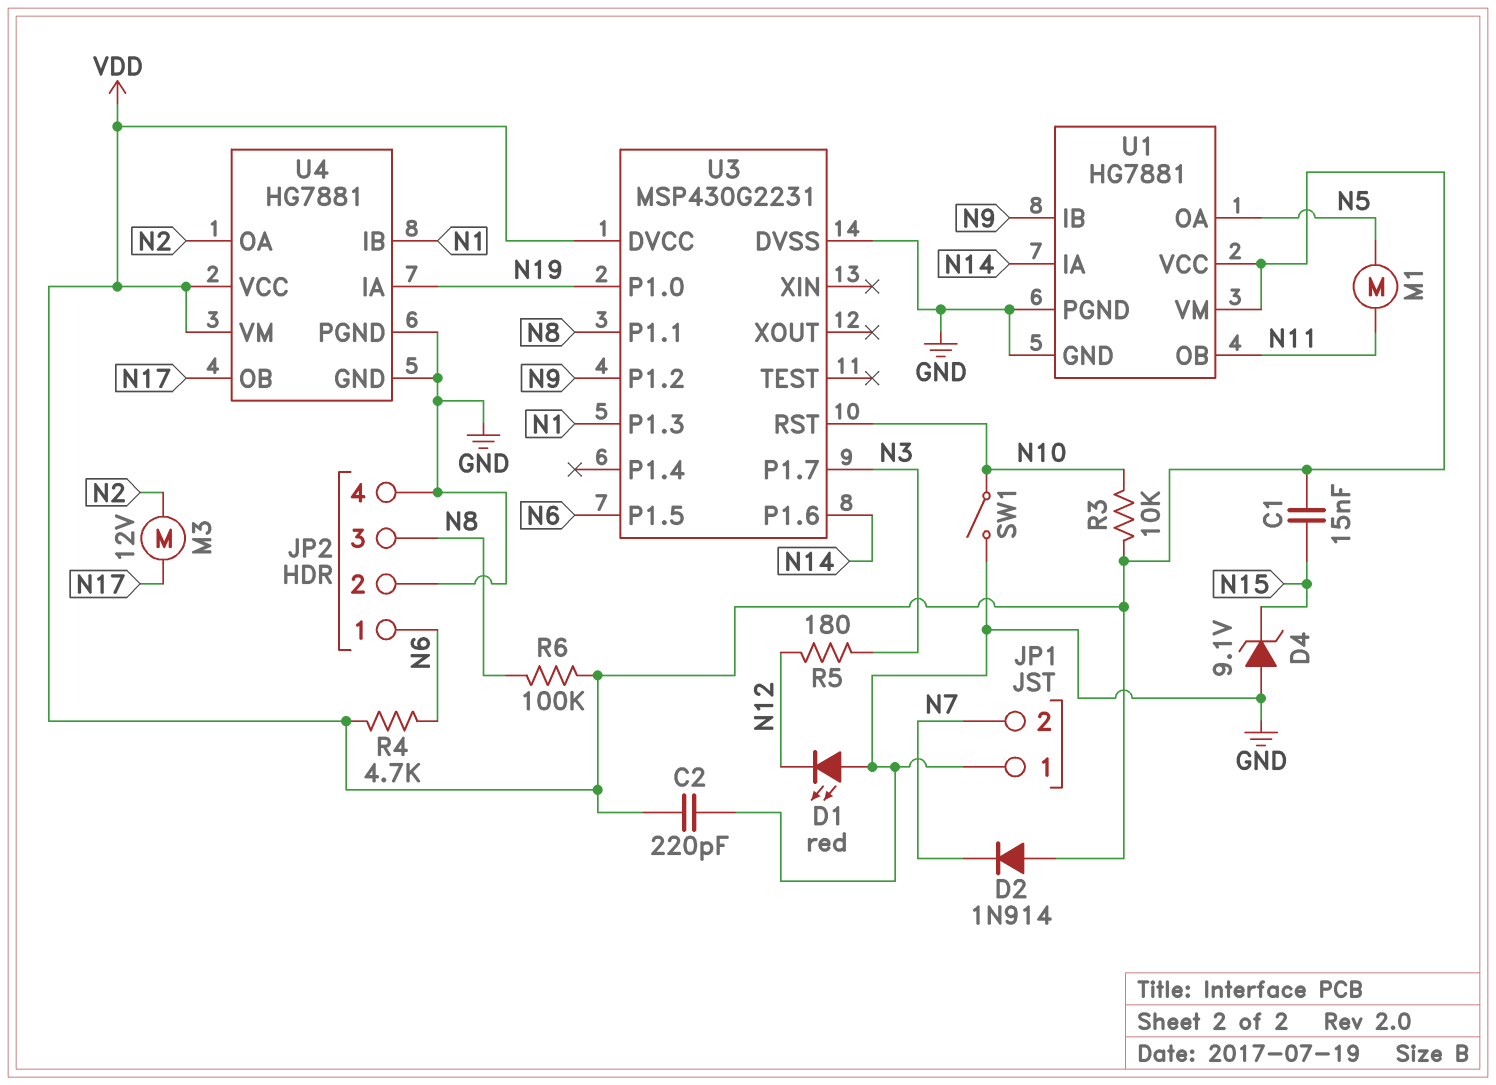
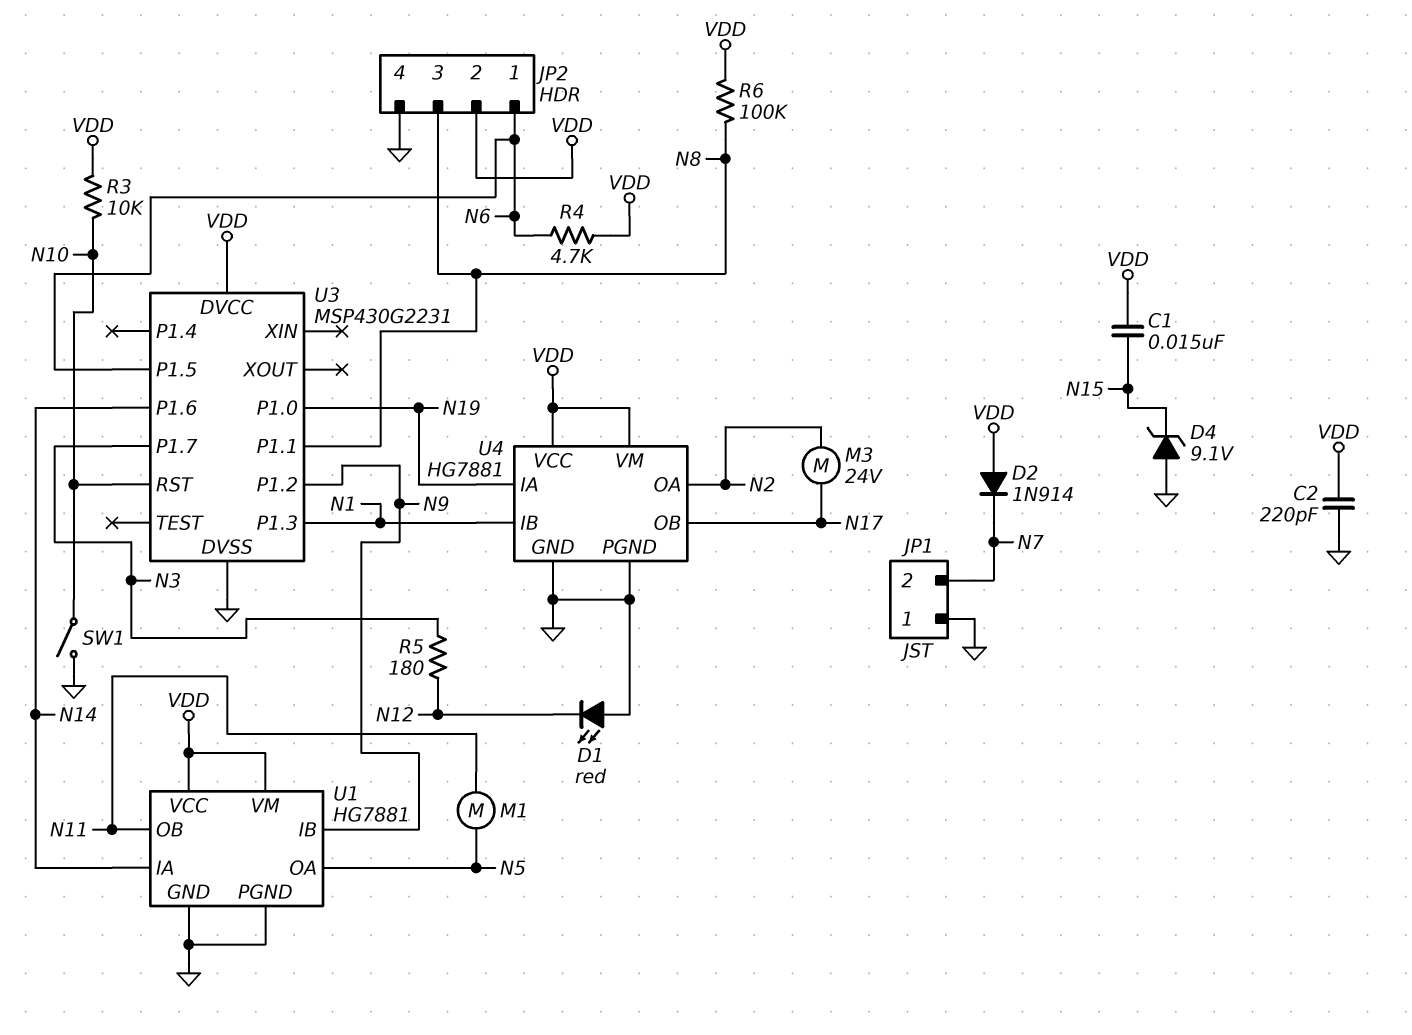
JP2 pin 2: GND -> VDD
M3: motor 12V (N2, N17) -> motor 24V (N2, N17)

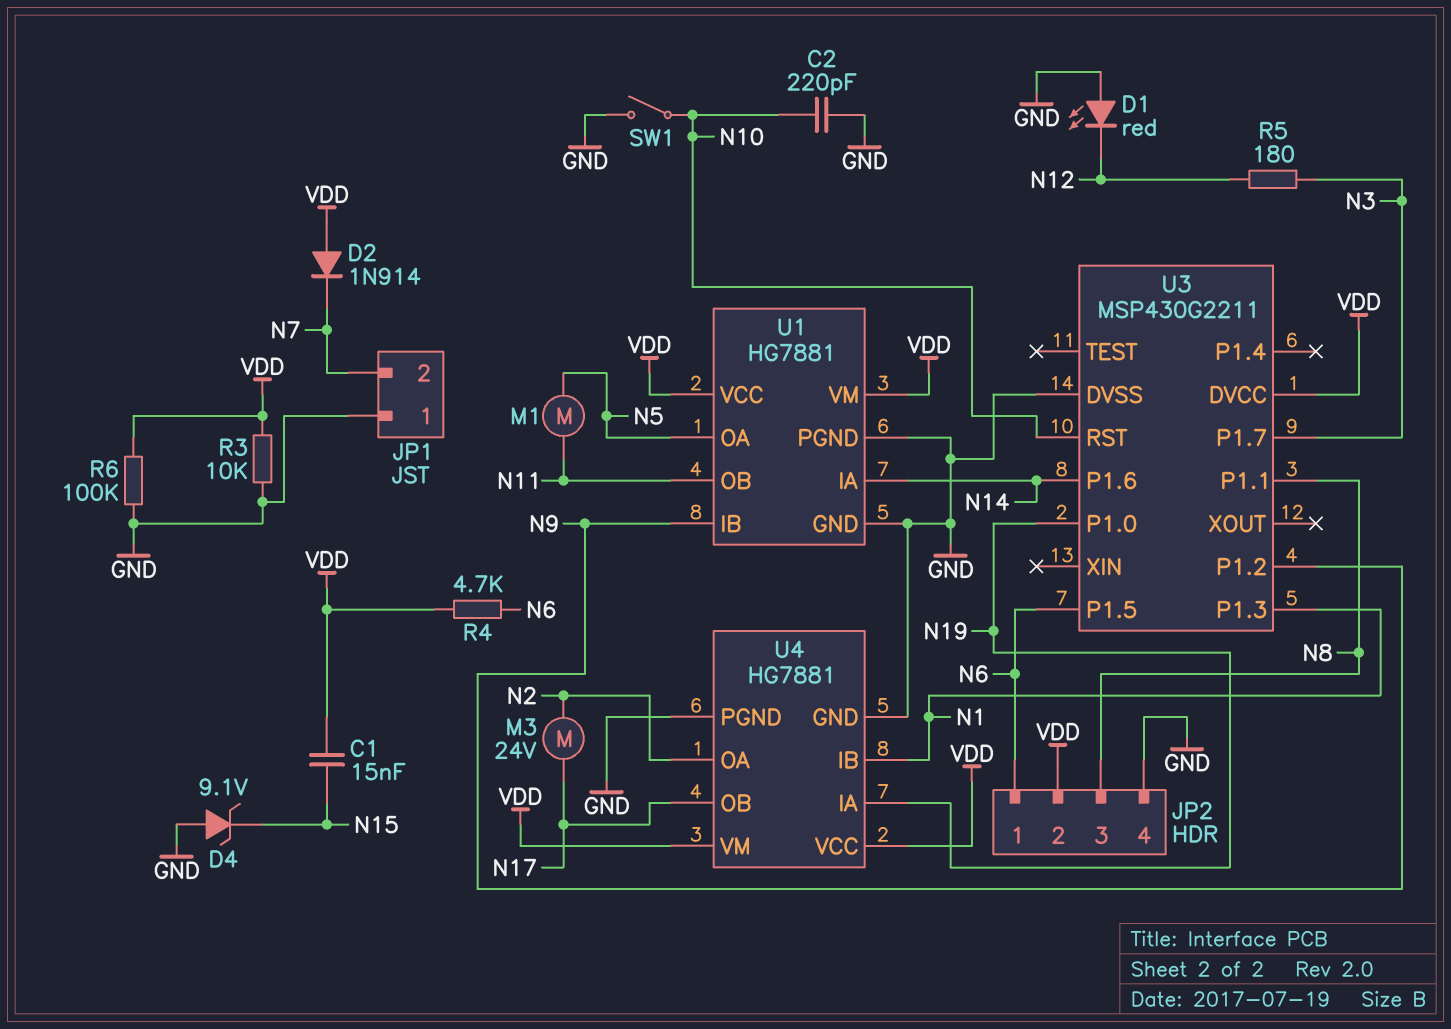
C2: 220pF (GND, VDD) -> 220pF (GND, N10)
R3: 10k (N10, VDD) -> 10k (GND, VDD)
R6: 100k (N8, VDD) -> 100k (GND, VDD)
U3: MSP430G2231 -> MSP430G2211

